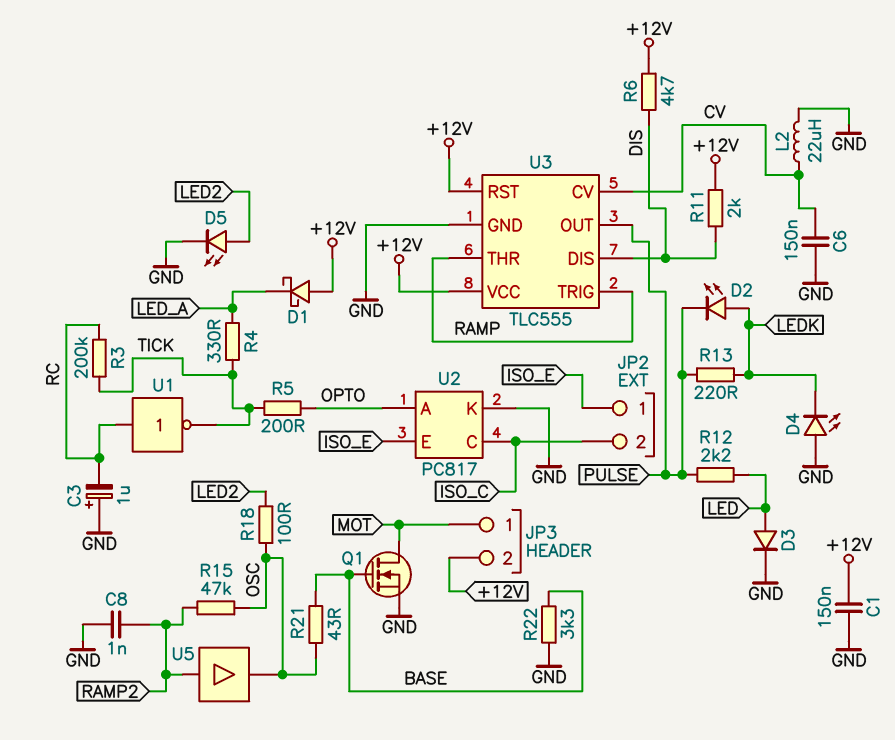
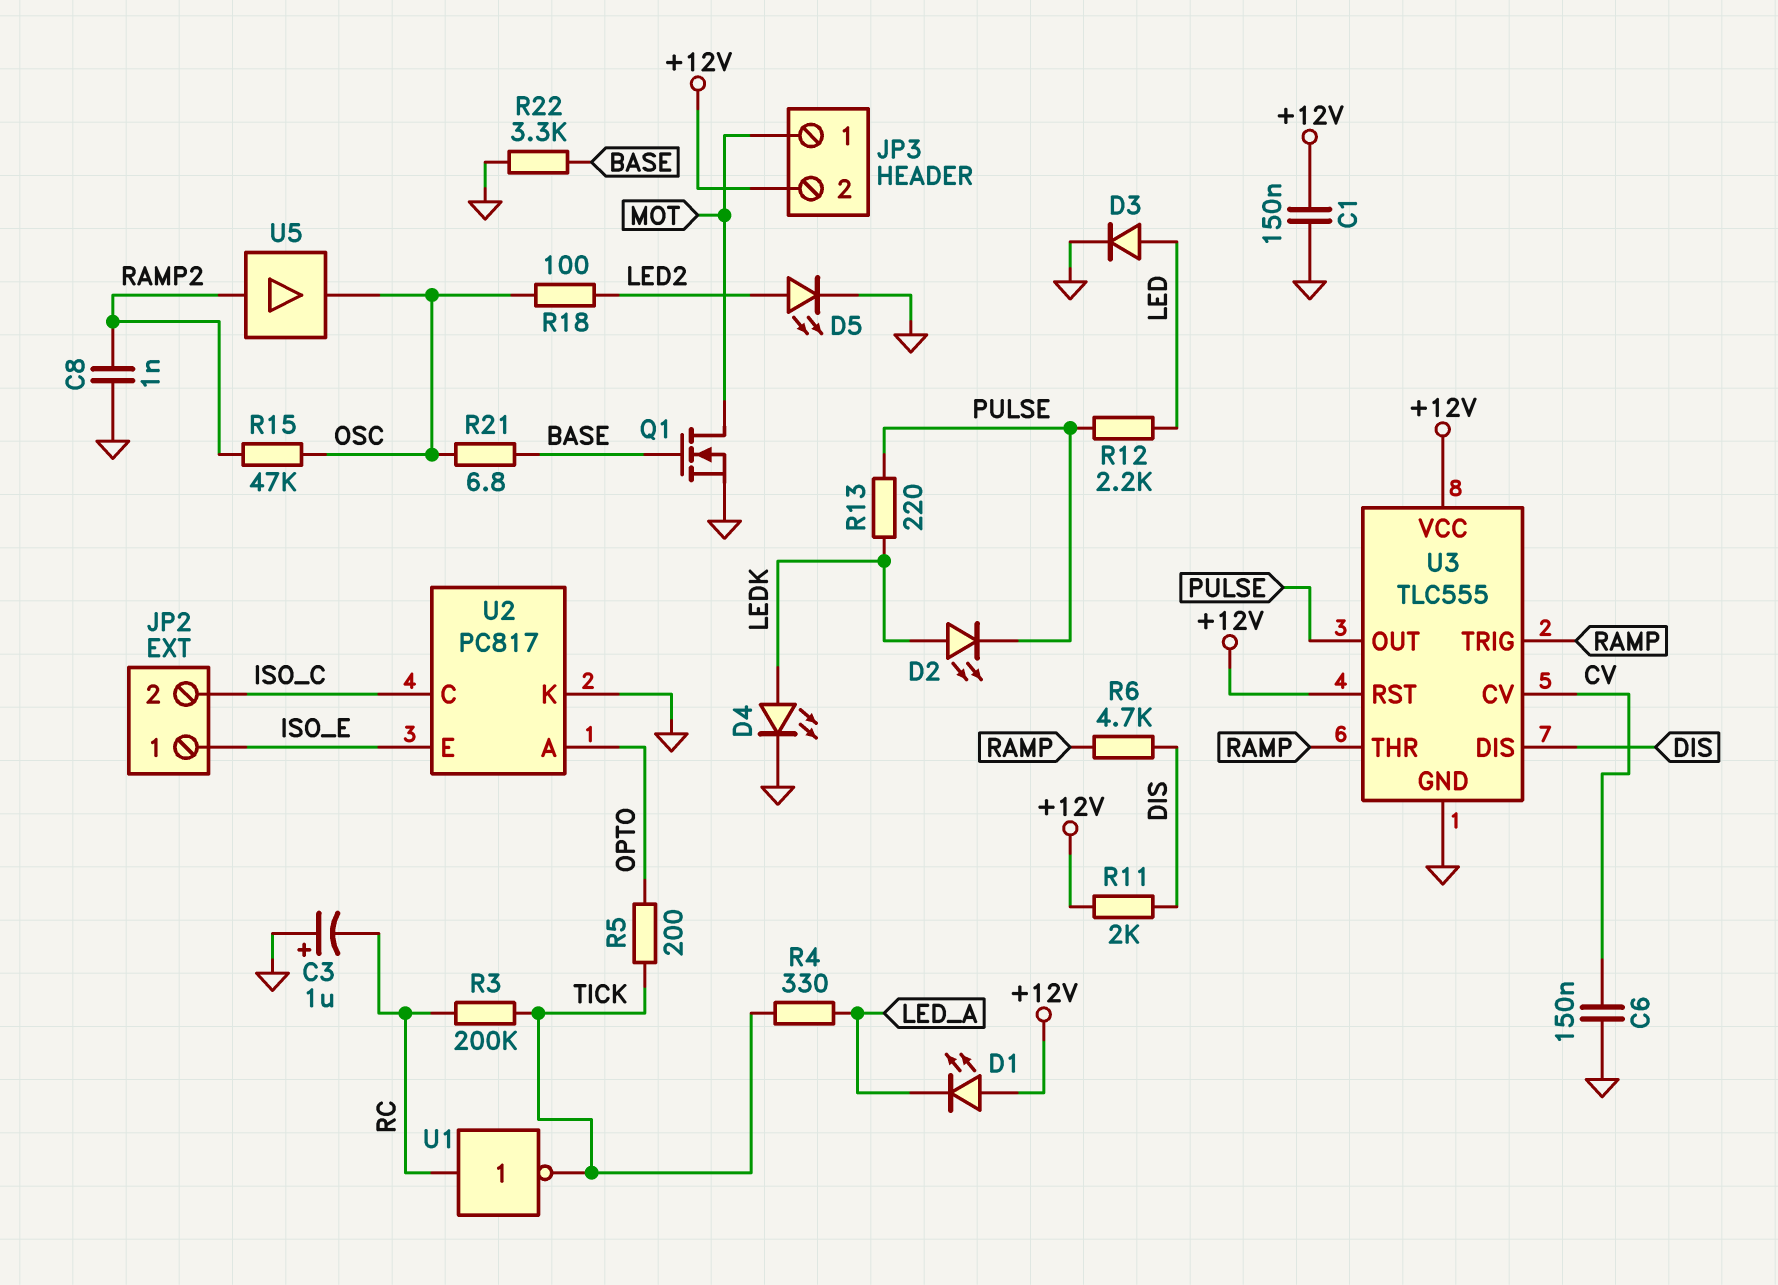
D1: schottky (A +12V, K LED_A) -> LED (A +12V, K LED_A)
D4: LED (A GND, K LEDK) -> LED (A LEDK, K GND)
L2: 22uH (CV, GND) -> none
R6: 4.7k (+12V, DIS) -> 4.7k (DIS, RAMP)
R21: 43 (BASE, OSC) -> 6.8 (BASE, OSC)

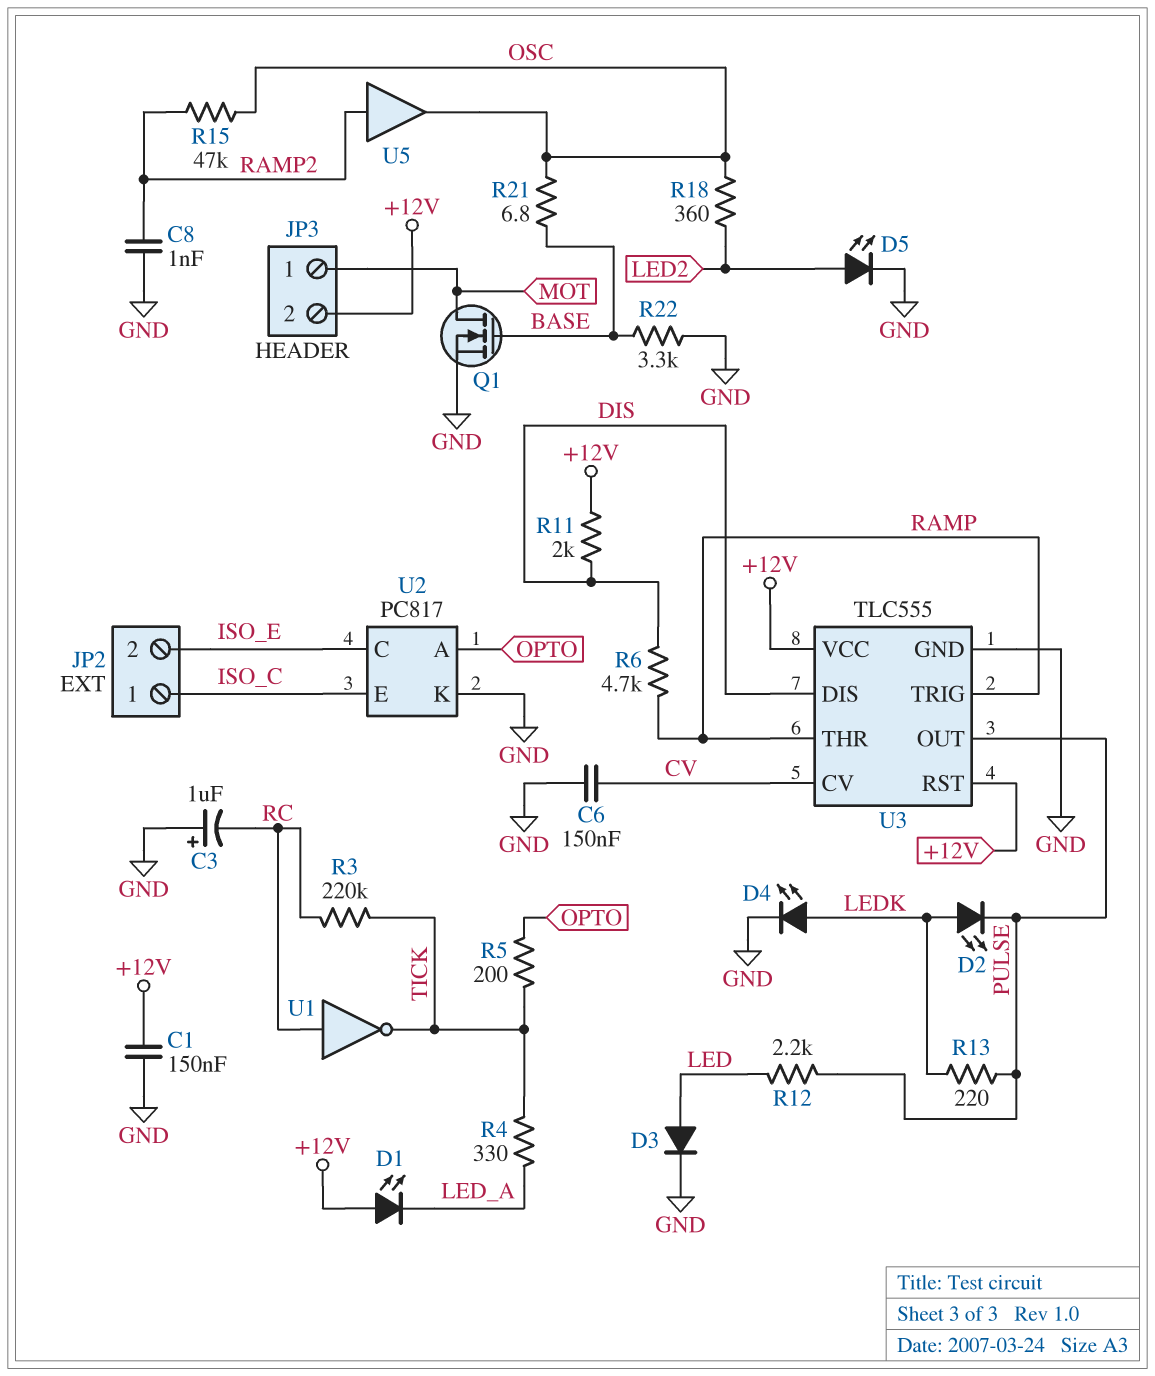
JP2 pin 1: ISO_E -> ISO_C
JP2 pin 2: ISO_C -> ISO_E
R3: 200k (RC, TICK) -> 220k (RC, TICK)
R18: 100 (LED2, OSC) -> 360 (LED2, OSC)
U2 pin C: ISO_C -> ISO_E
U2 pin E: ISO_E -> ISO_C

